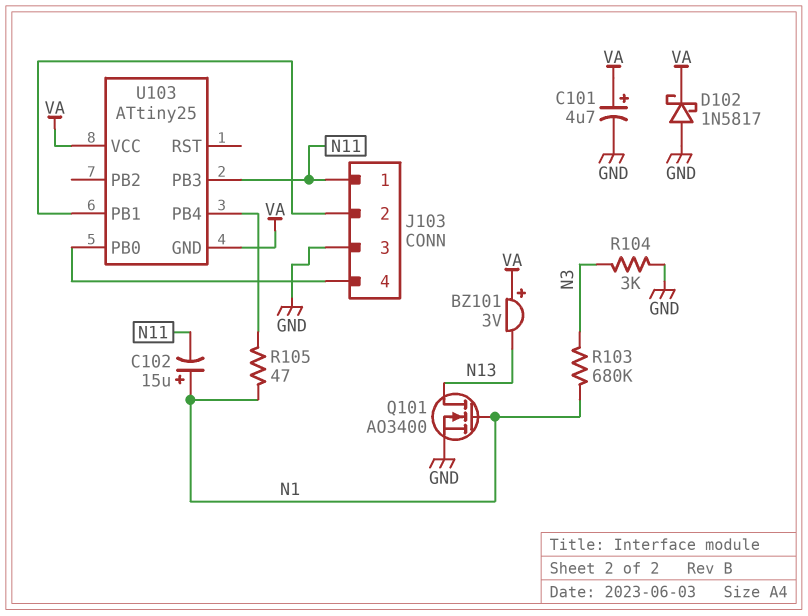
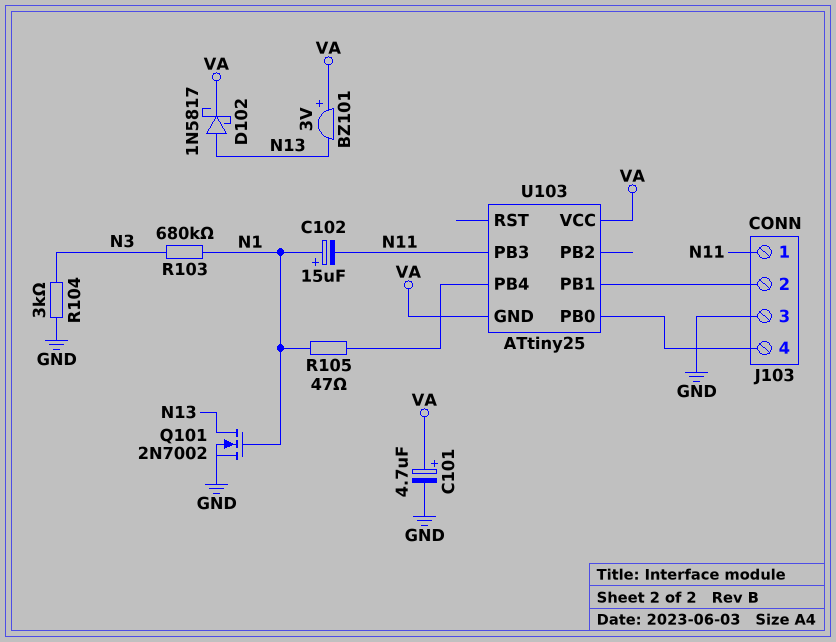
D102: schottky 1N5817 (A GND, K VA) -> schottky 1N5817 (A N13, K VA)
Q101: NMOS AO3400 (G N1, D N13, S GND) -> NMOS 2N7002 (G N1, D N13, S GND)

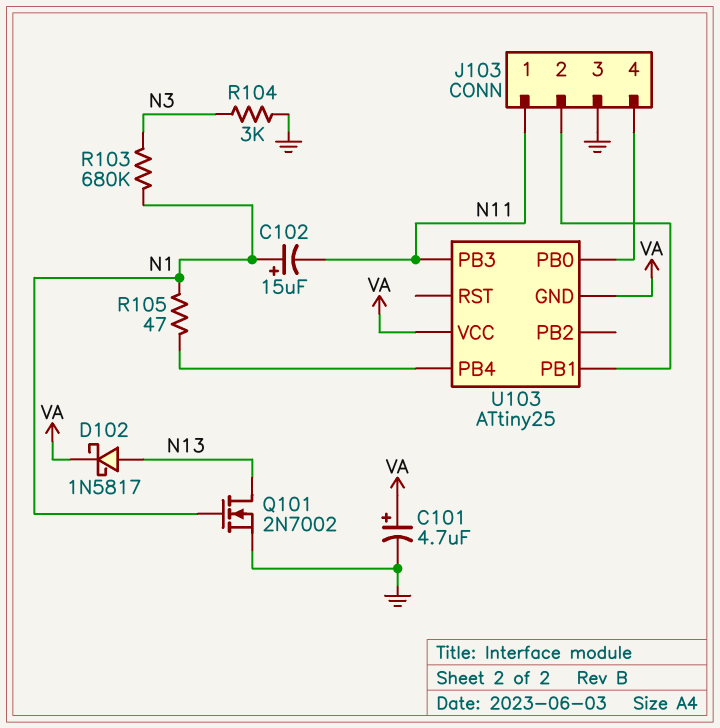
BZ101: buzzer 3V (plus VA, minus N13) -> none

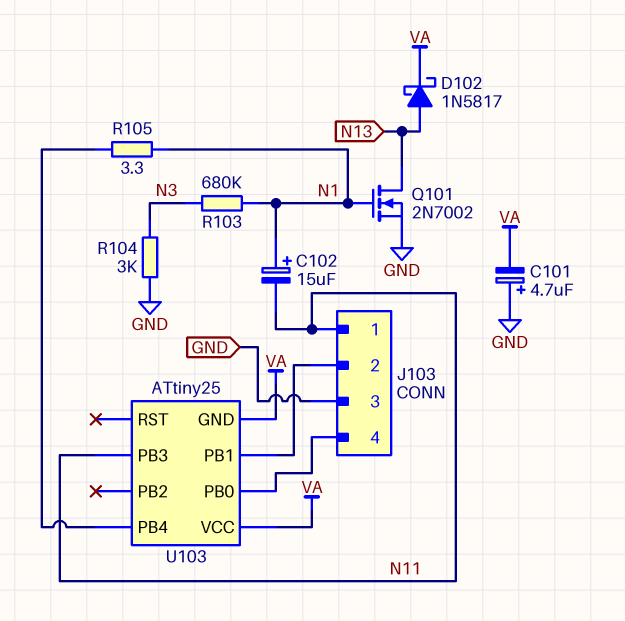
C101: 4.7uF (plus VA, minus GND) -> 4.7uF (plus GND, minus VA)
R105: 47 (N1, U103/PB4) -> 3.3 (N1, U103/PB4)

